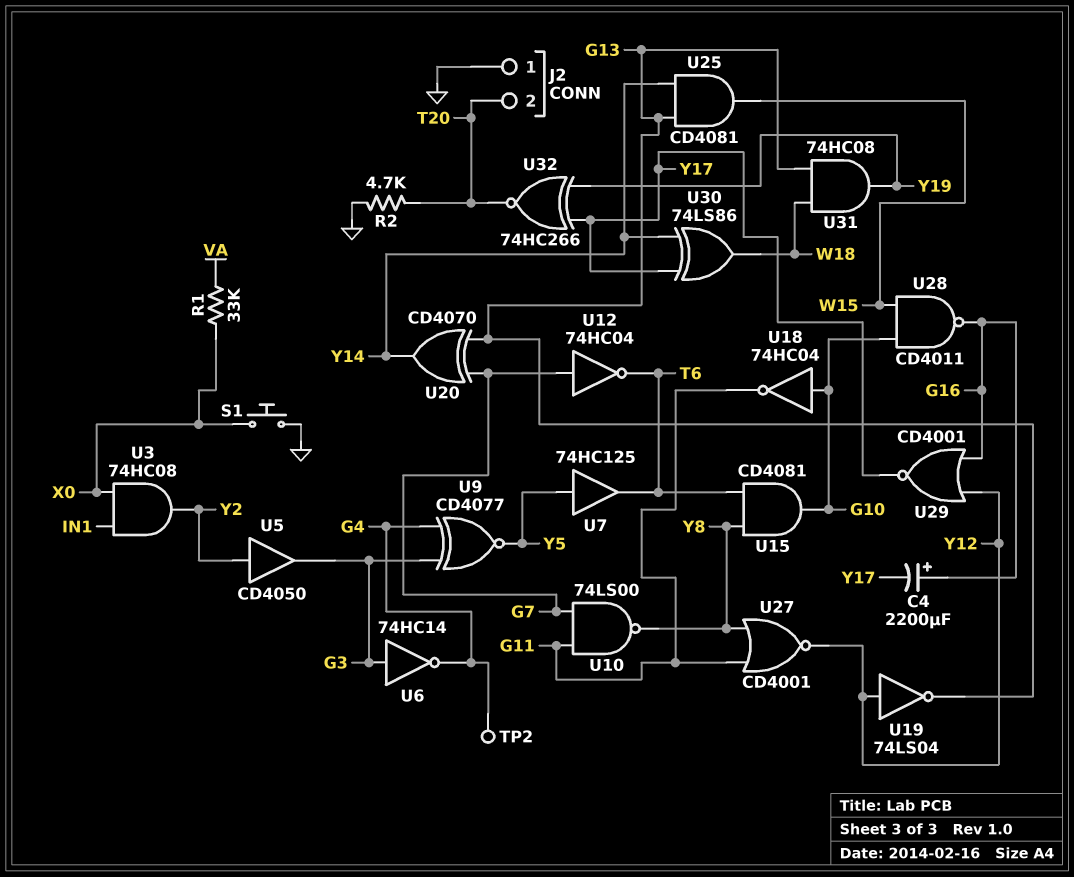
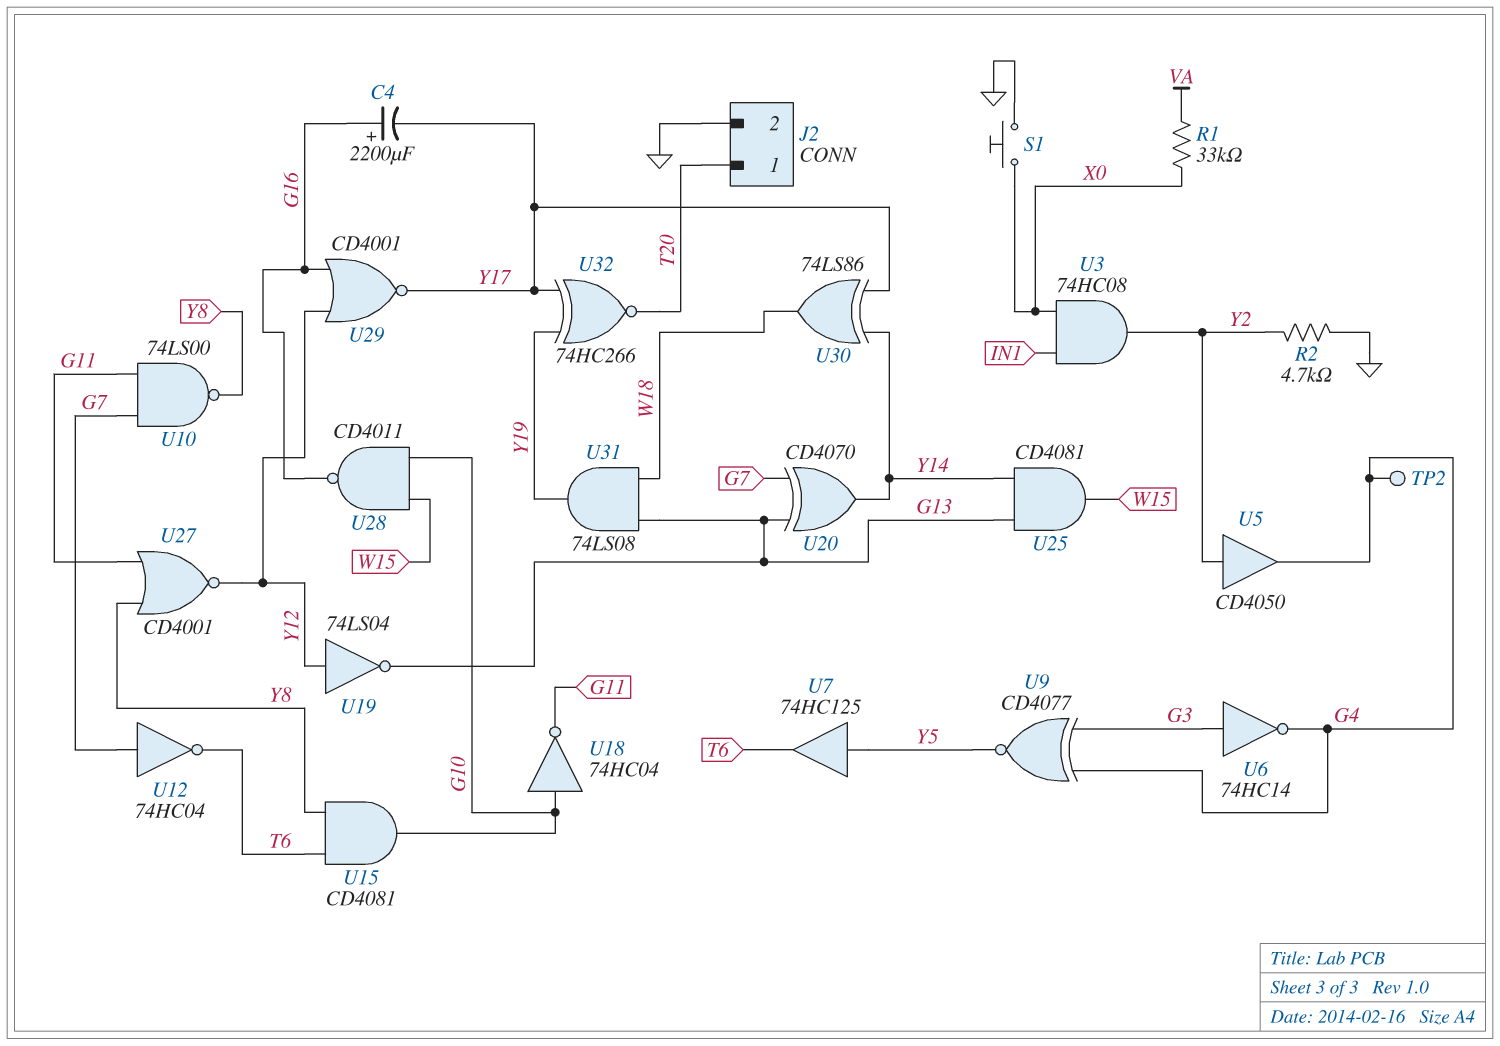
J2 pin 1: GND -> T20
J2 pin 2: T20 -> GND
R2: 4.7k (GND, T20) -> 4.7k (GND, Y2)
U5: buffer CD4050 (in Y2, out G3) -> buffer CD4050 (in Y2, out G4)
U31: AND 74HC08 (in G13, in W18, out Y19) -> AND 74LS08 (in G13, in W18, out Y19)

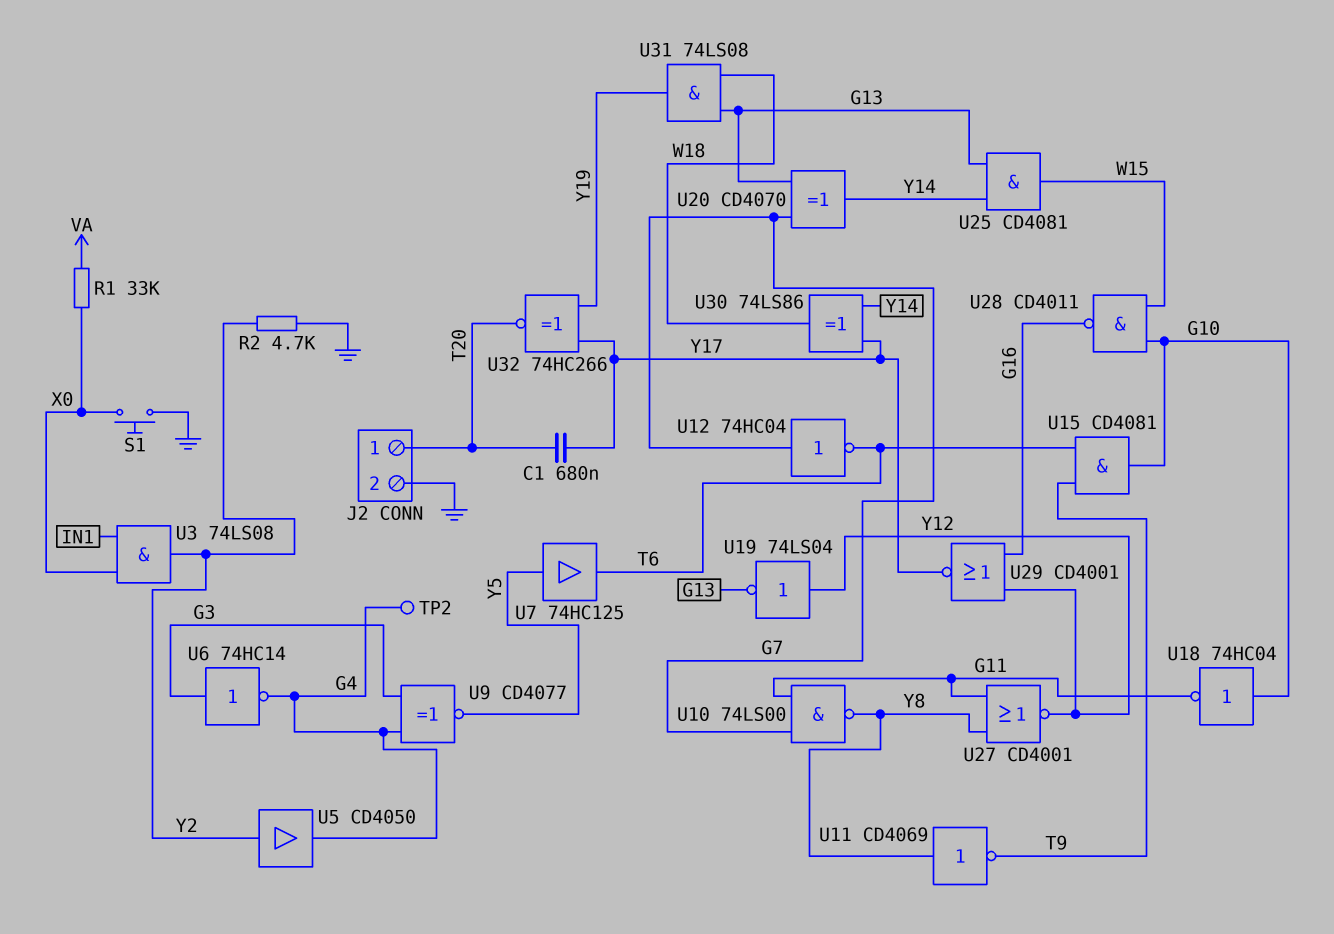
C1: none -> 680nF (T20, Y17)
C4: 2200uF (plus G16, minus Y17) -> none
U3: AND 74HC08 (in IN1, in X0, out Y2) -> AND 74LS08 (in IN1, in X0, out Y2)
U11: none -> NOT CD4069 (in Y8, out T9)
U15: AND CD4081 (in T6, in Y8, out G10) -> AND CD4081 (in T6, in T9, out G10)

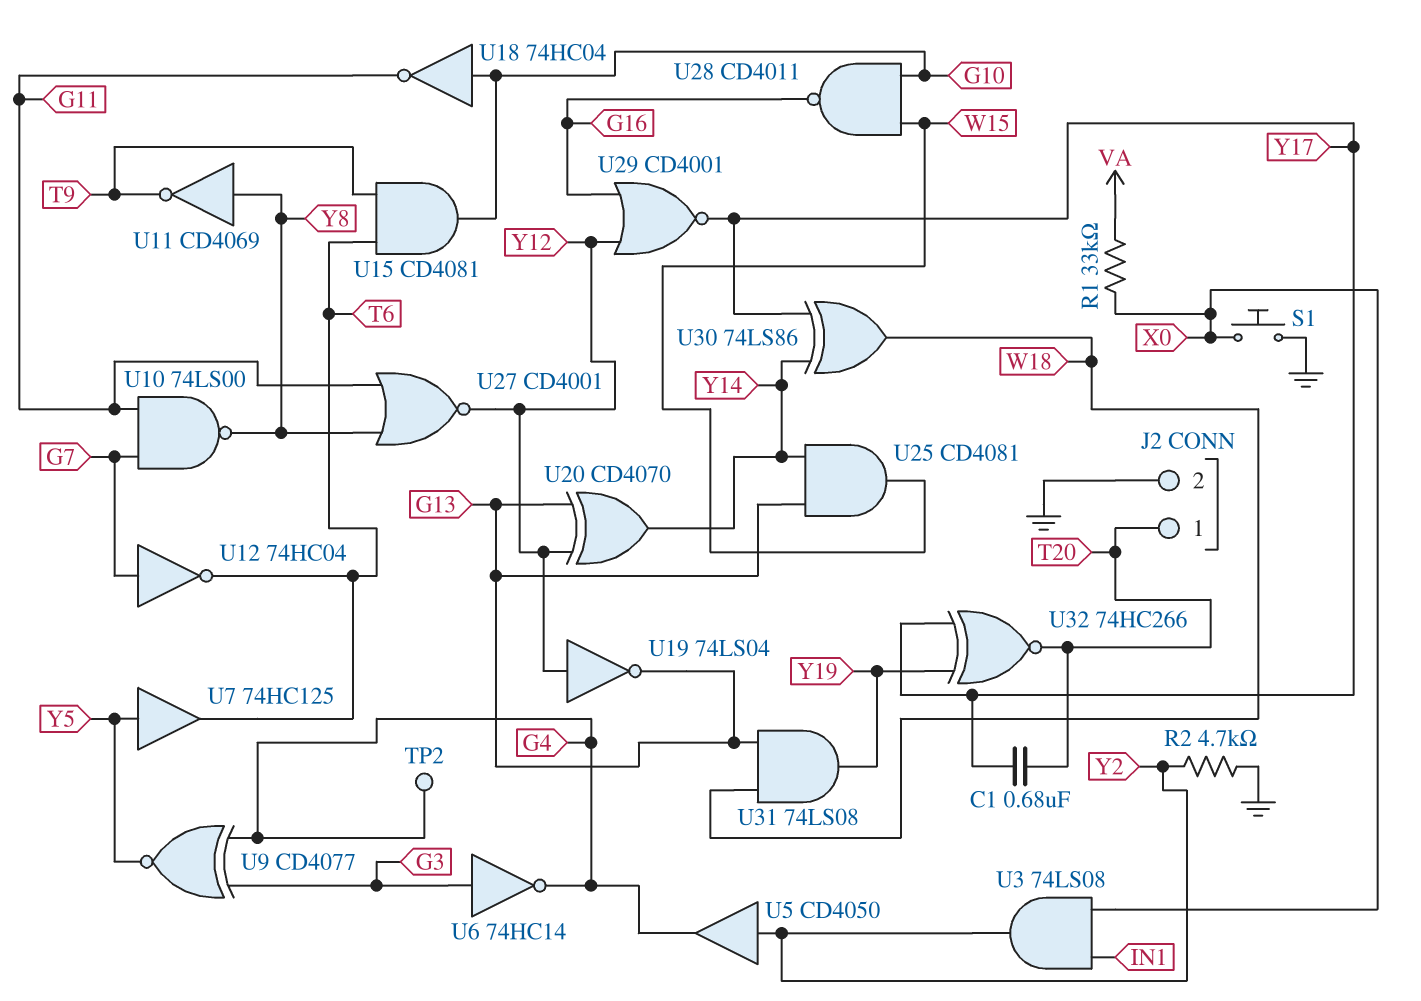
U20: XOR CD4070 (in G7, in G13, out Y14) -> XOR CD4070 (in G13, in Y12, out Y14)

